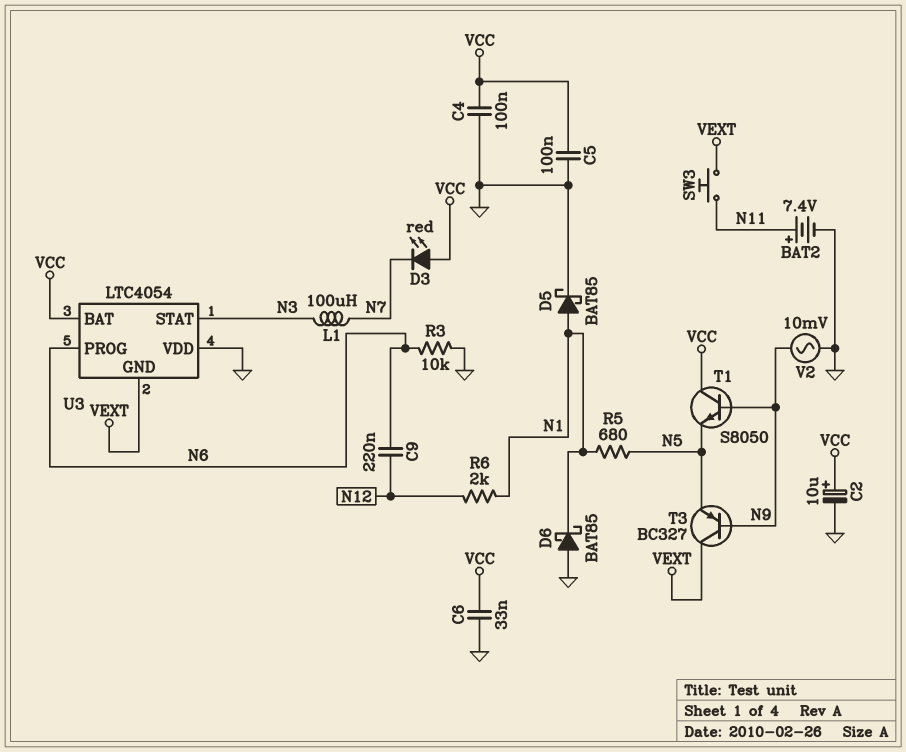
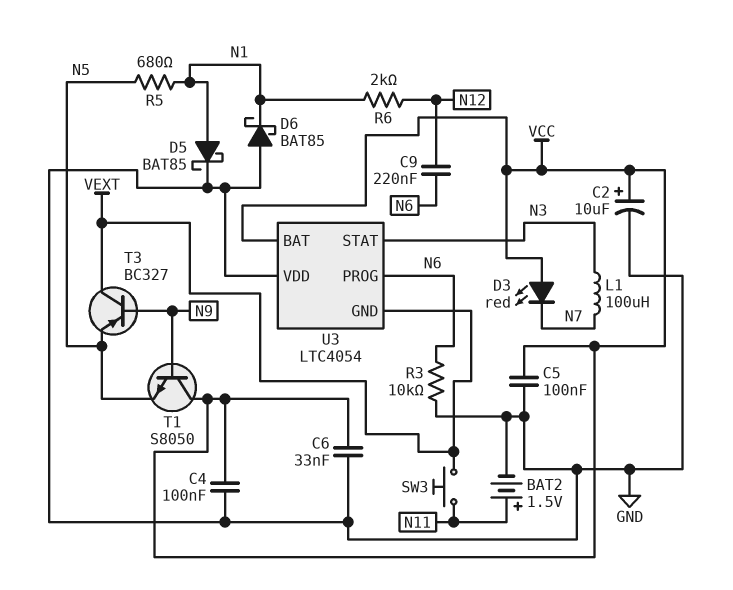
BAT2: 7.4V (plus N11, minus GND) -> 1.5V (plus N11, minus GND)
V2: AC 10mV (GND, N9) -> none

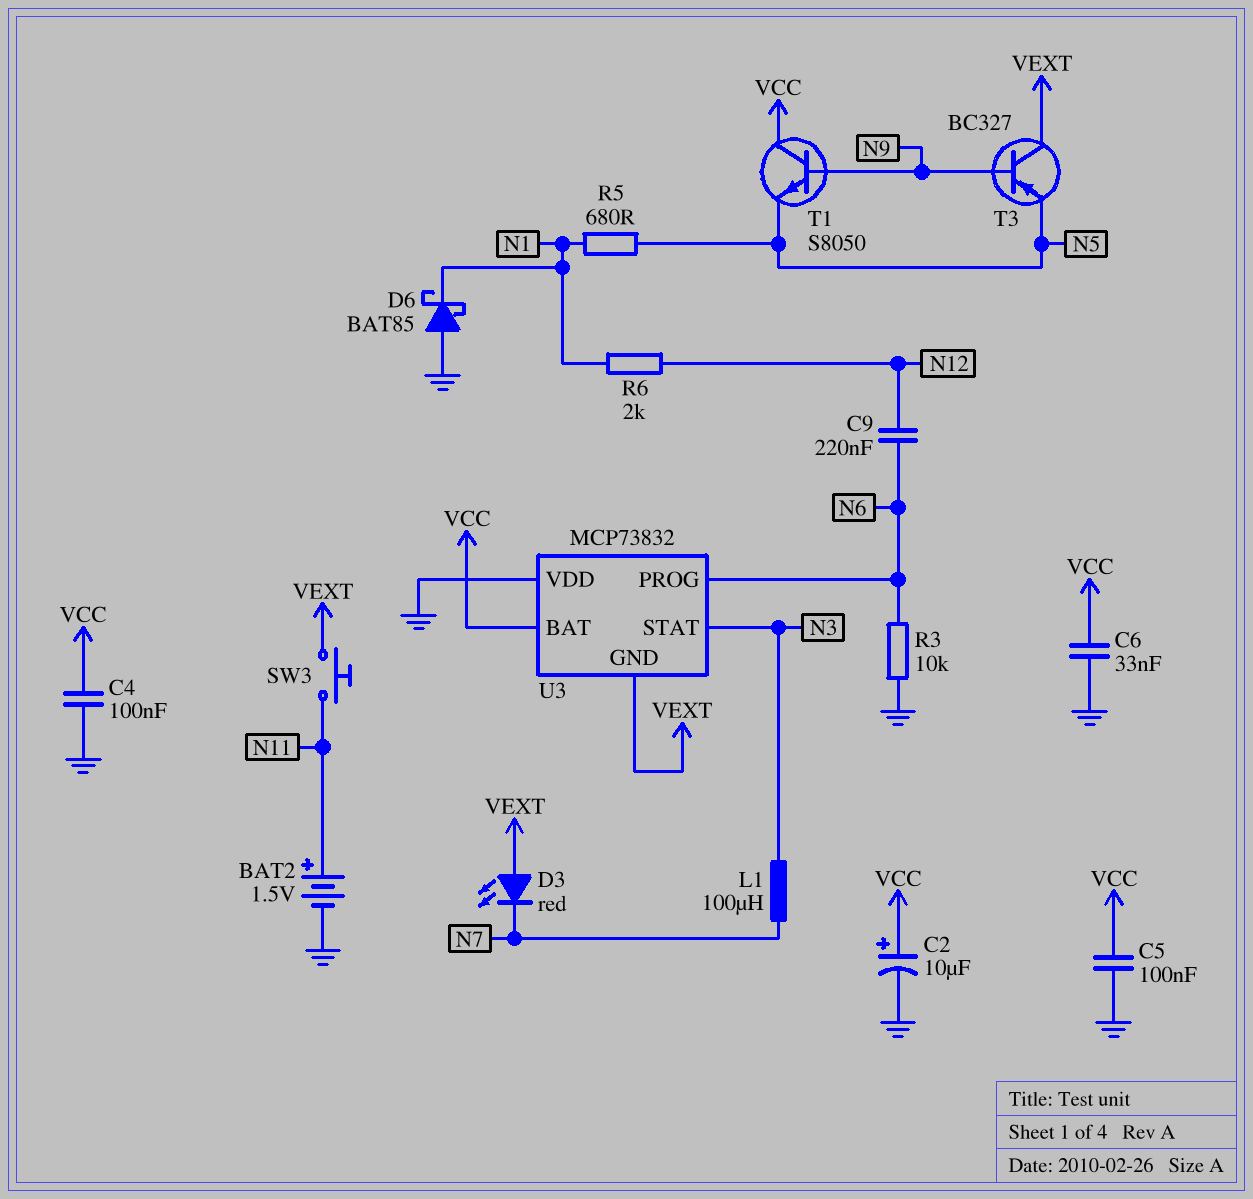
D3: LED red (A VCC, K N7) -> LED red (A VEXT, K N7)
D5: schottky BAT85 (A N1, K GND) -> none
U3: LTC4054 -> MCP73832

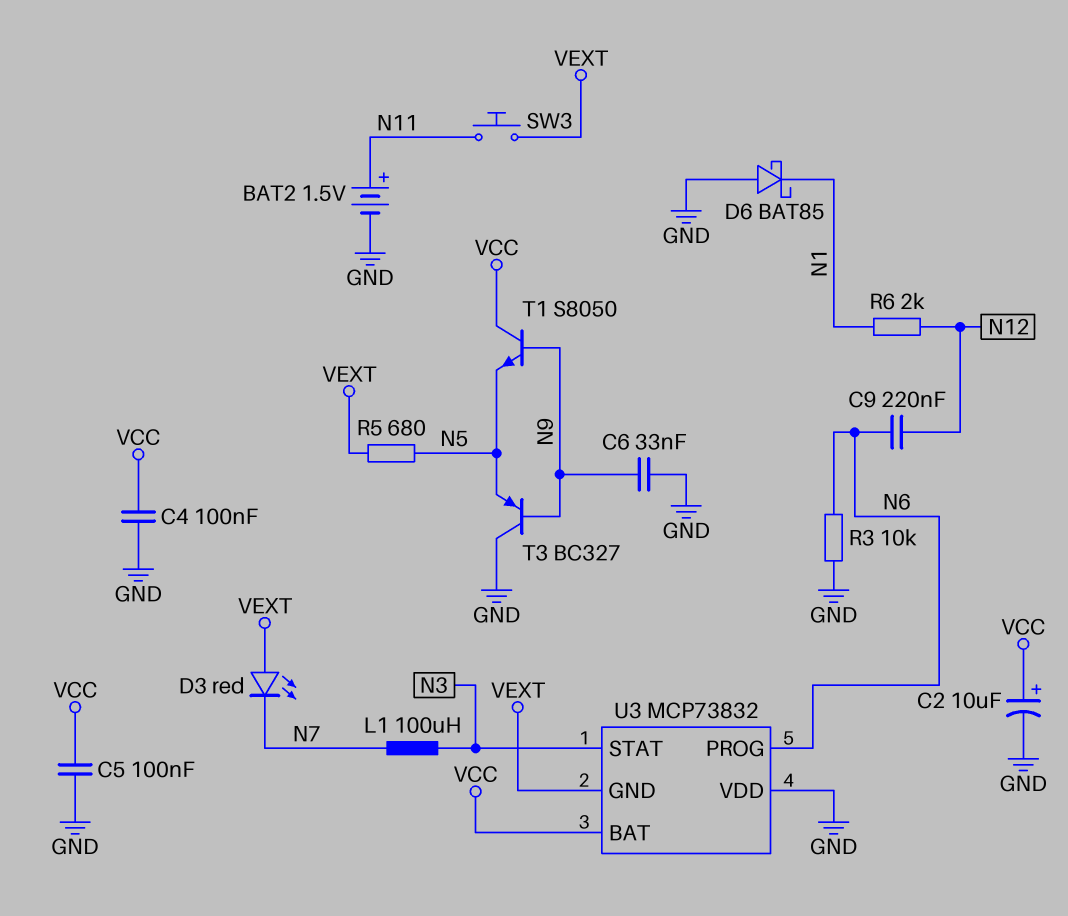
C6: 33nF (GND, VCC) -> 33nF (GND, N9)
R5: 680 (N1, N5) -> 680 (N5, VEXT)
T3: PNP BC327 (B N9, C VEXT, E N5) -> PNP BC327 (B N9, C GND, E N5)

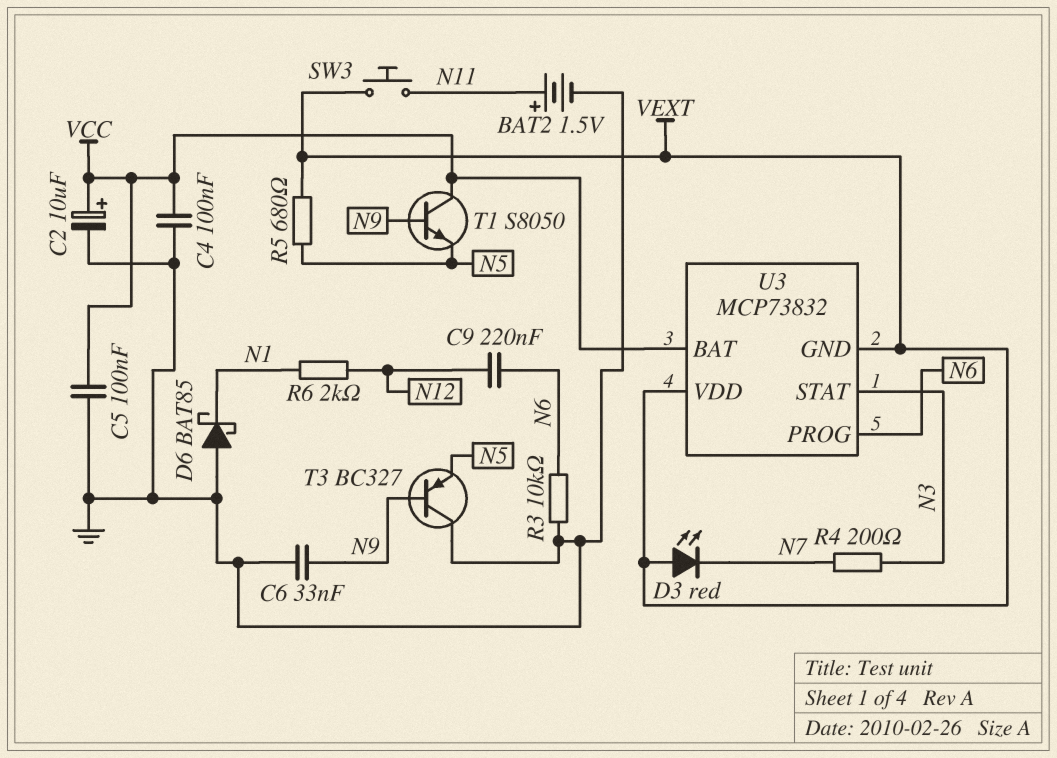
L1: 100uH (N3, N7) -> none
R4: none -> 200 (N3, N7)
U3 pin VDD: GND -> VEXT

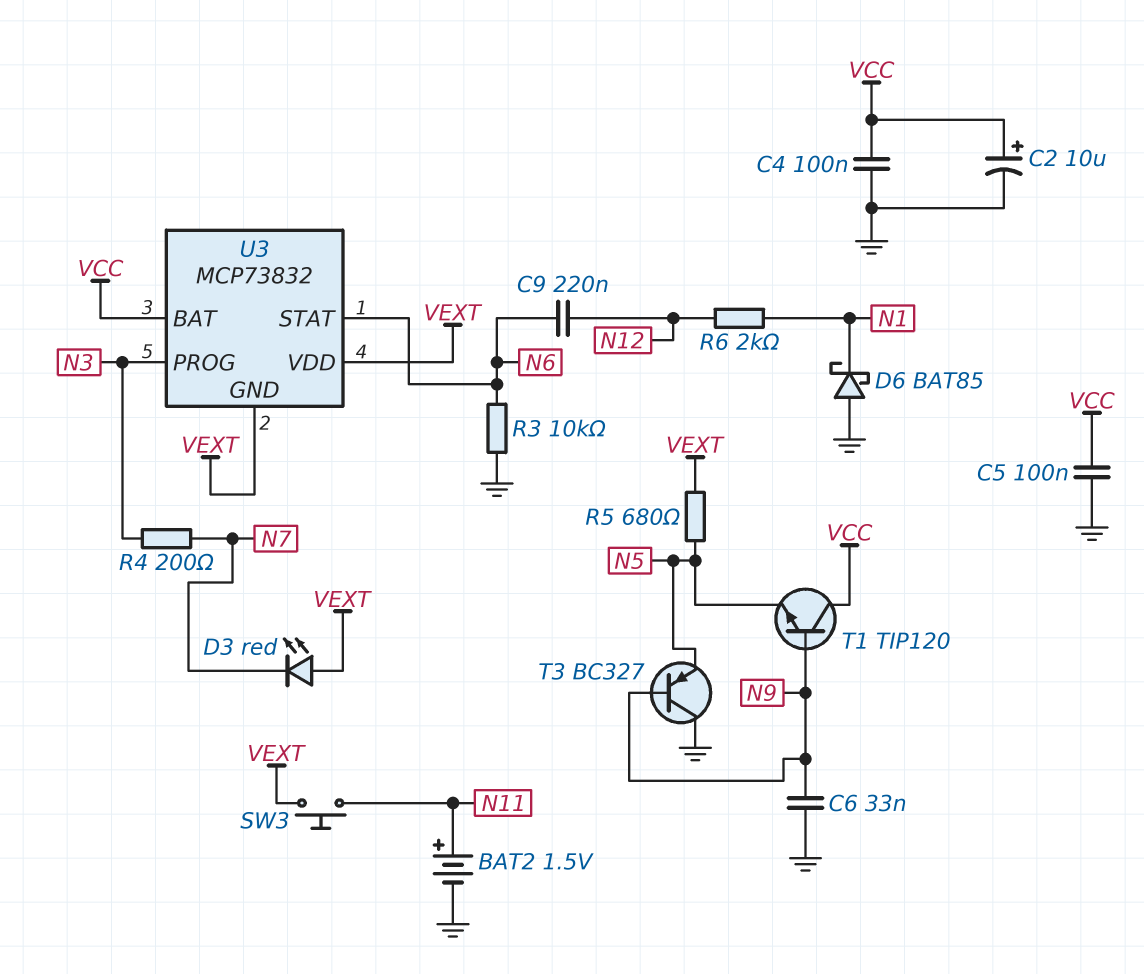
T1: NPN S8050 (B N9, C VCC, E N5) -> NPN TIP120 (B N9, C VCC, E N5)
U3 pin PROG: N6 -> N3
U3 pin STAT: N3 -> N6

